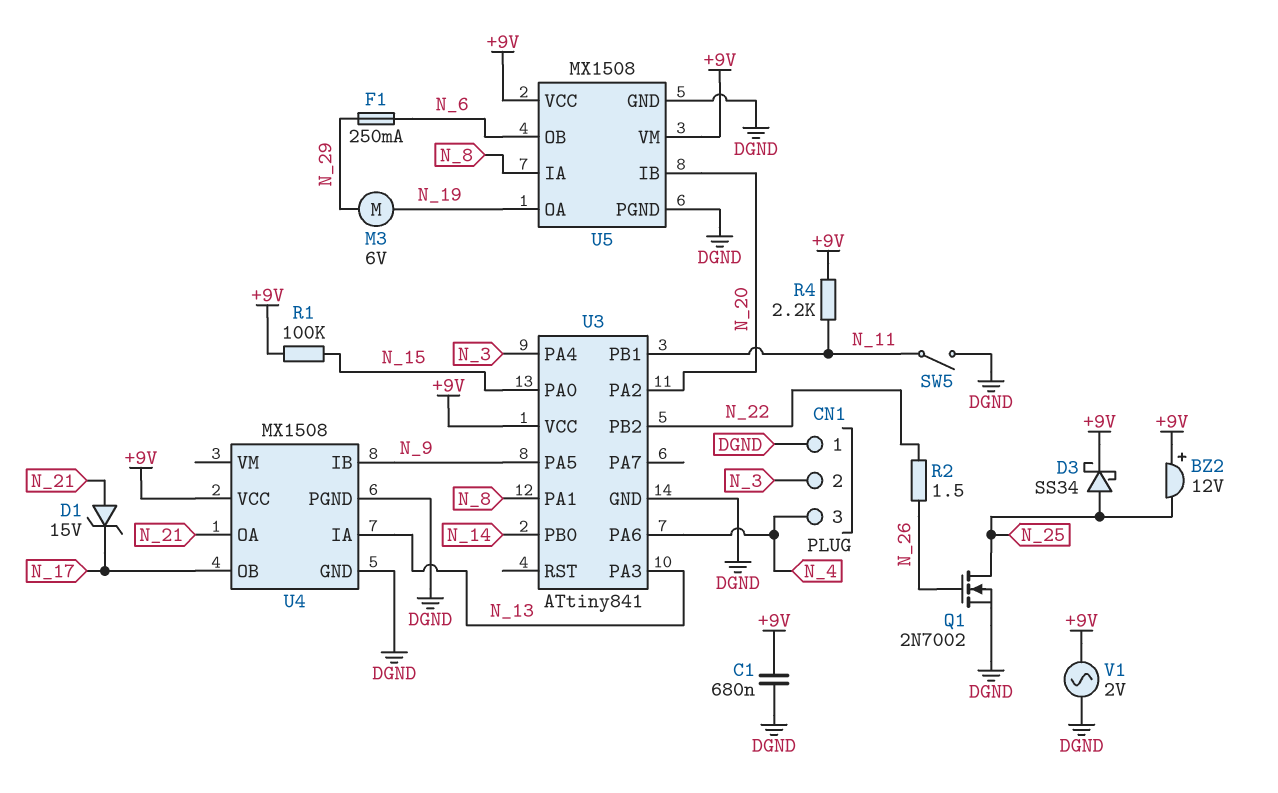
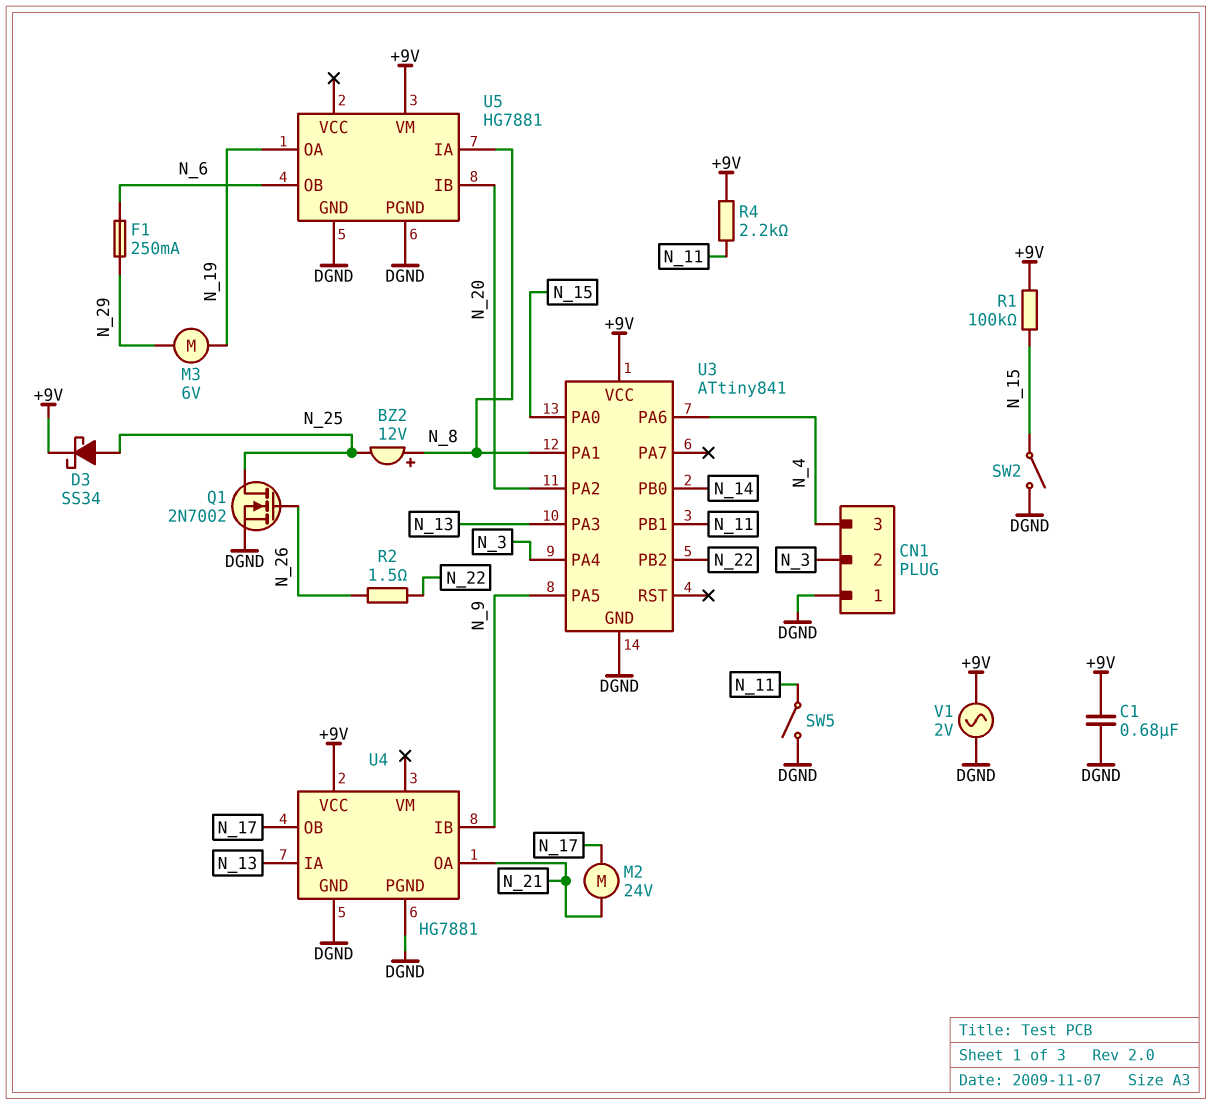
BZ2: buzzer 12V (plus +9V, minus N_25) -> buzzer 12V (plus N_8, minus N_25)
D1: zener 15V (A N_21, K N_17) -> none
M2: none -> motor 24V (N_17, N_21)
SW2: none -> switch (DGND, N_15)
U4: MX1508 -> HG7881
U5: MX1508 -> HG7881
U5 pin VCC: +9V -> none

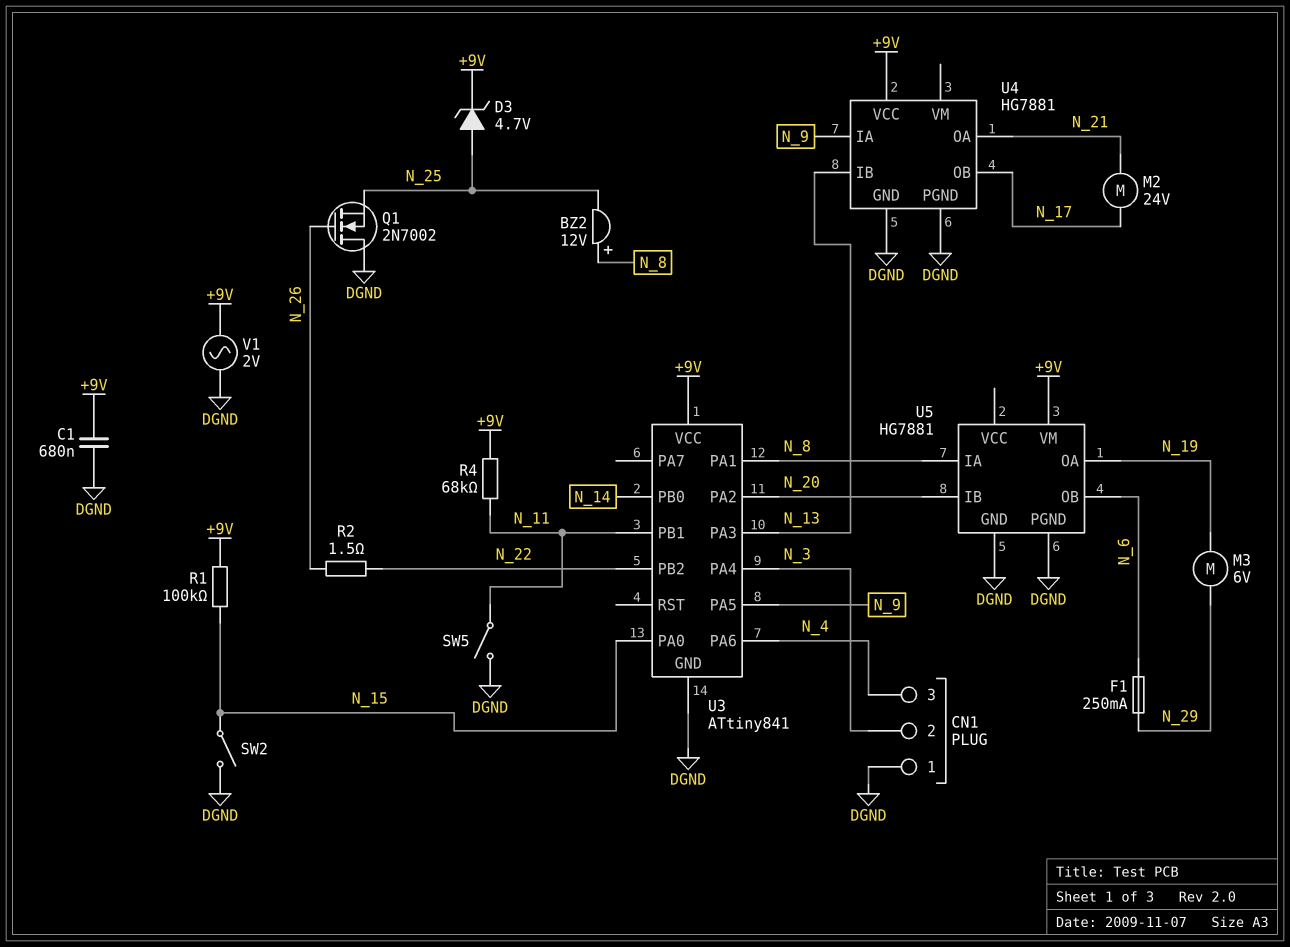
D3: schottky SS34 (A N_25, K +9V) -> zener 4.7V (A N_25, K +9V)
Q1: NMOS 2N7002 (G N_26, D N_25, S DGND) -> NMOS 2N7002 (G N_26, D DGND, S N_25)
R4: 2.2k (+9V, N_11) -> 68k (+9V, N_11)
U4 pin IA: N_13 -> N_9
U4 pin IB: N_9 -> N_13

